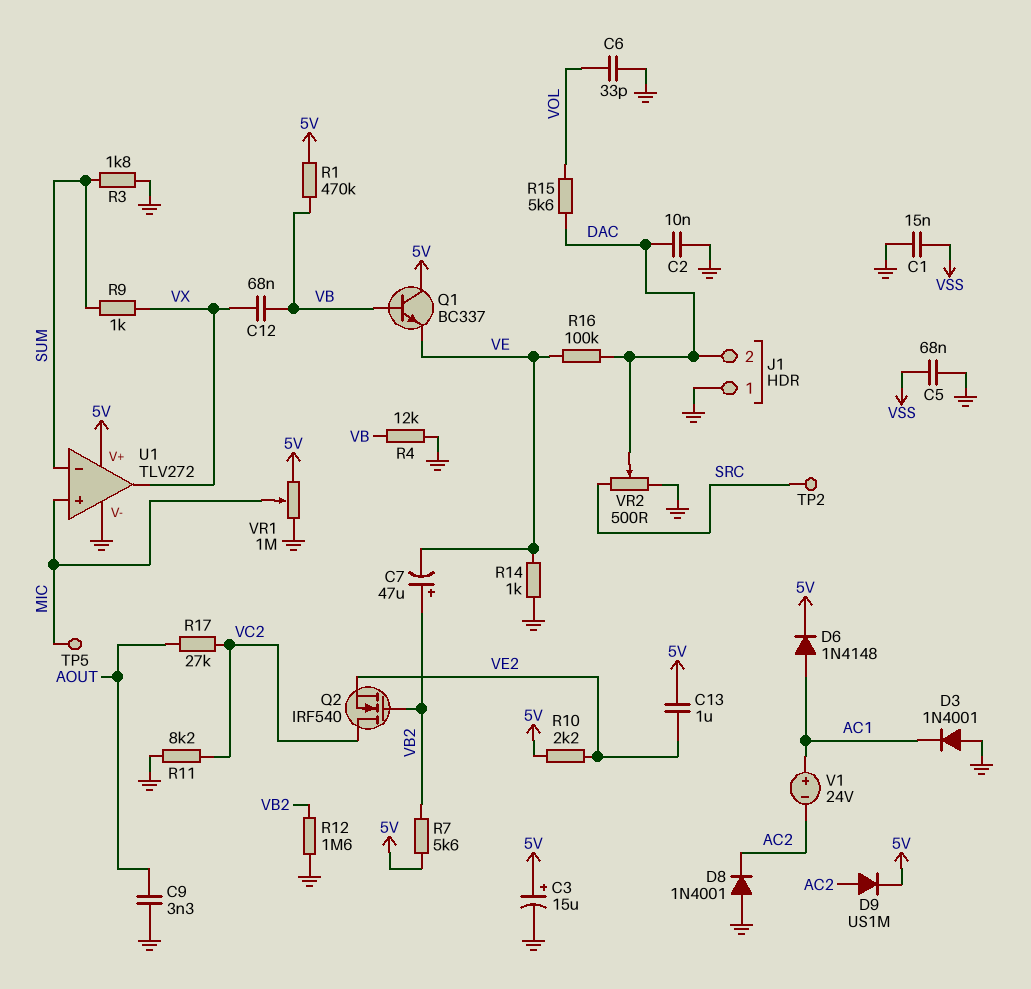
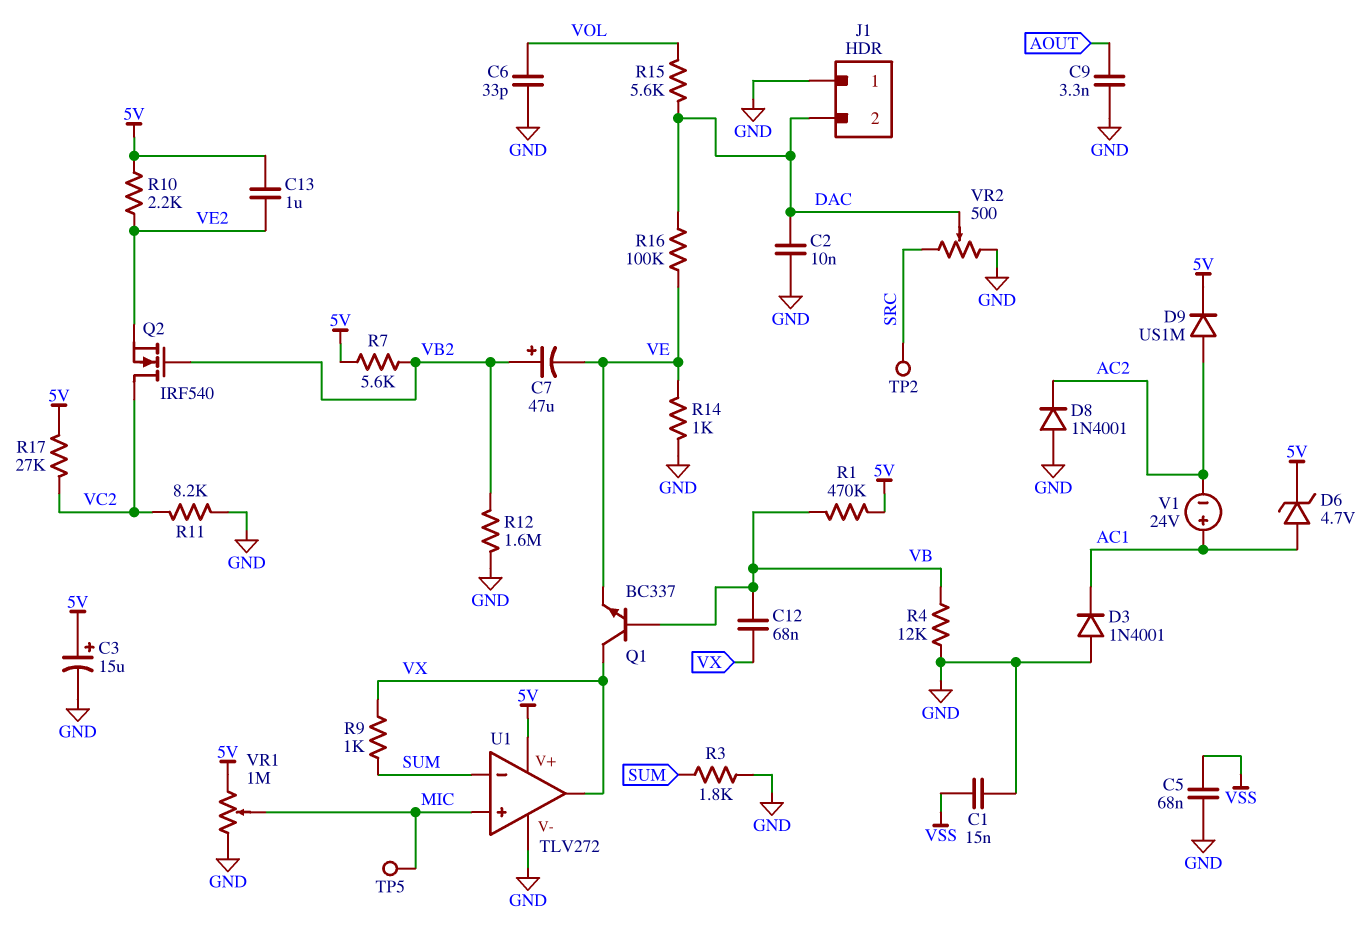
D6: diode 1N4148 (A AC1, K 5V) -> zener 4.7V (A AC1, K 5V)
Q1: NPN BC337 (B VB, C 5V, E VE) -> NPN BC337 (B VB, C VX, E VE)
R17: 27k (AOUT, VC2) -> 27k (5V, VC2)

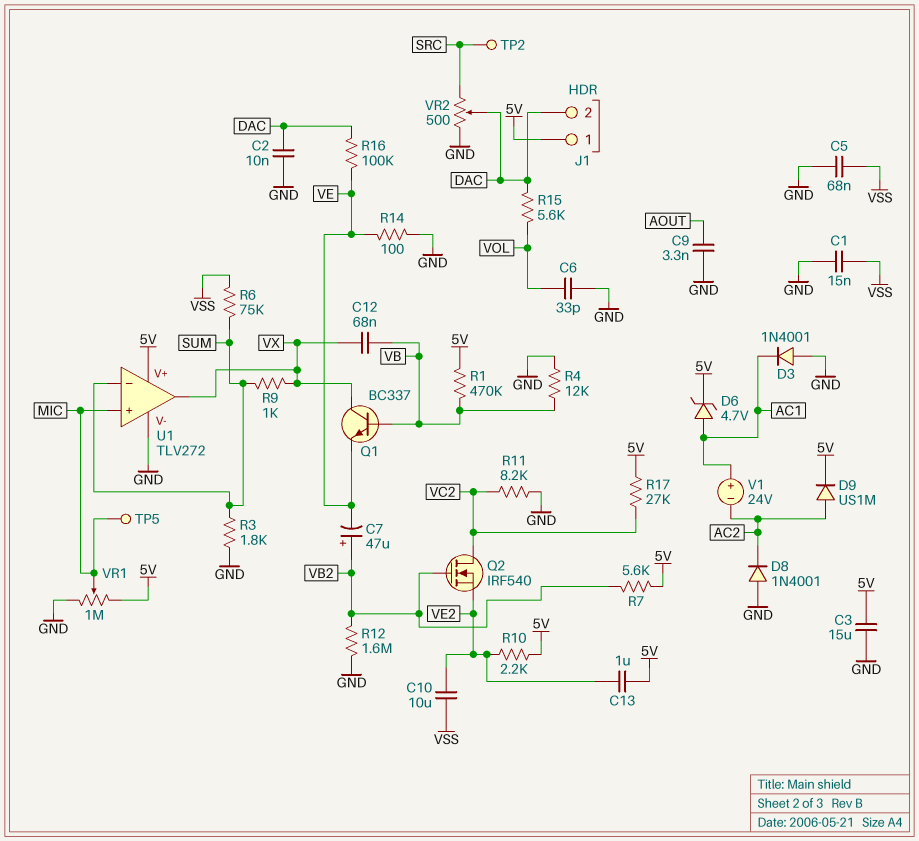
C3: 15uF (plus 5V, minus GND) -> 15uF (5V, GND)
C10: none -> 10uF (VE2, VSS)
J1 pin 1: GND -> 5V
R6: none -> 75k (SUM, VSS)
R14: 1k (GND, VE) -> 100 (GND, VE)

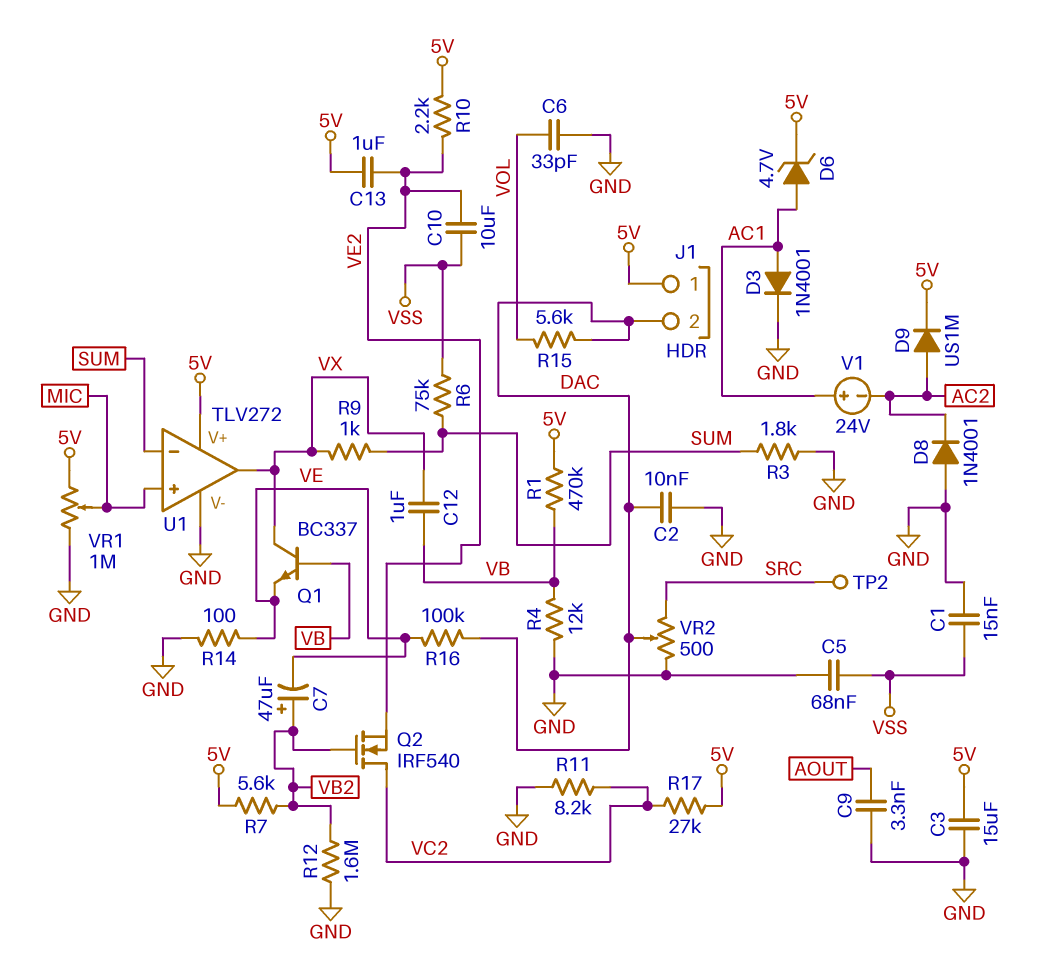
C12: 68nF (VB, VX) -> 1uF (VB, VX)
D3: diode 1N4001 (A GND, K AC1) -> diode 1N4001 (A AC1, K GND)
TP5: test point (MIC) -> none

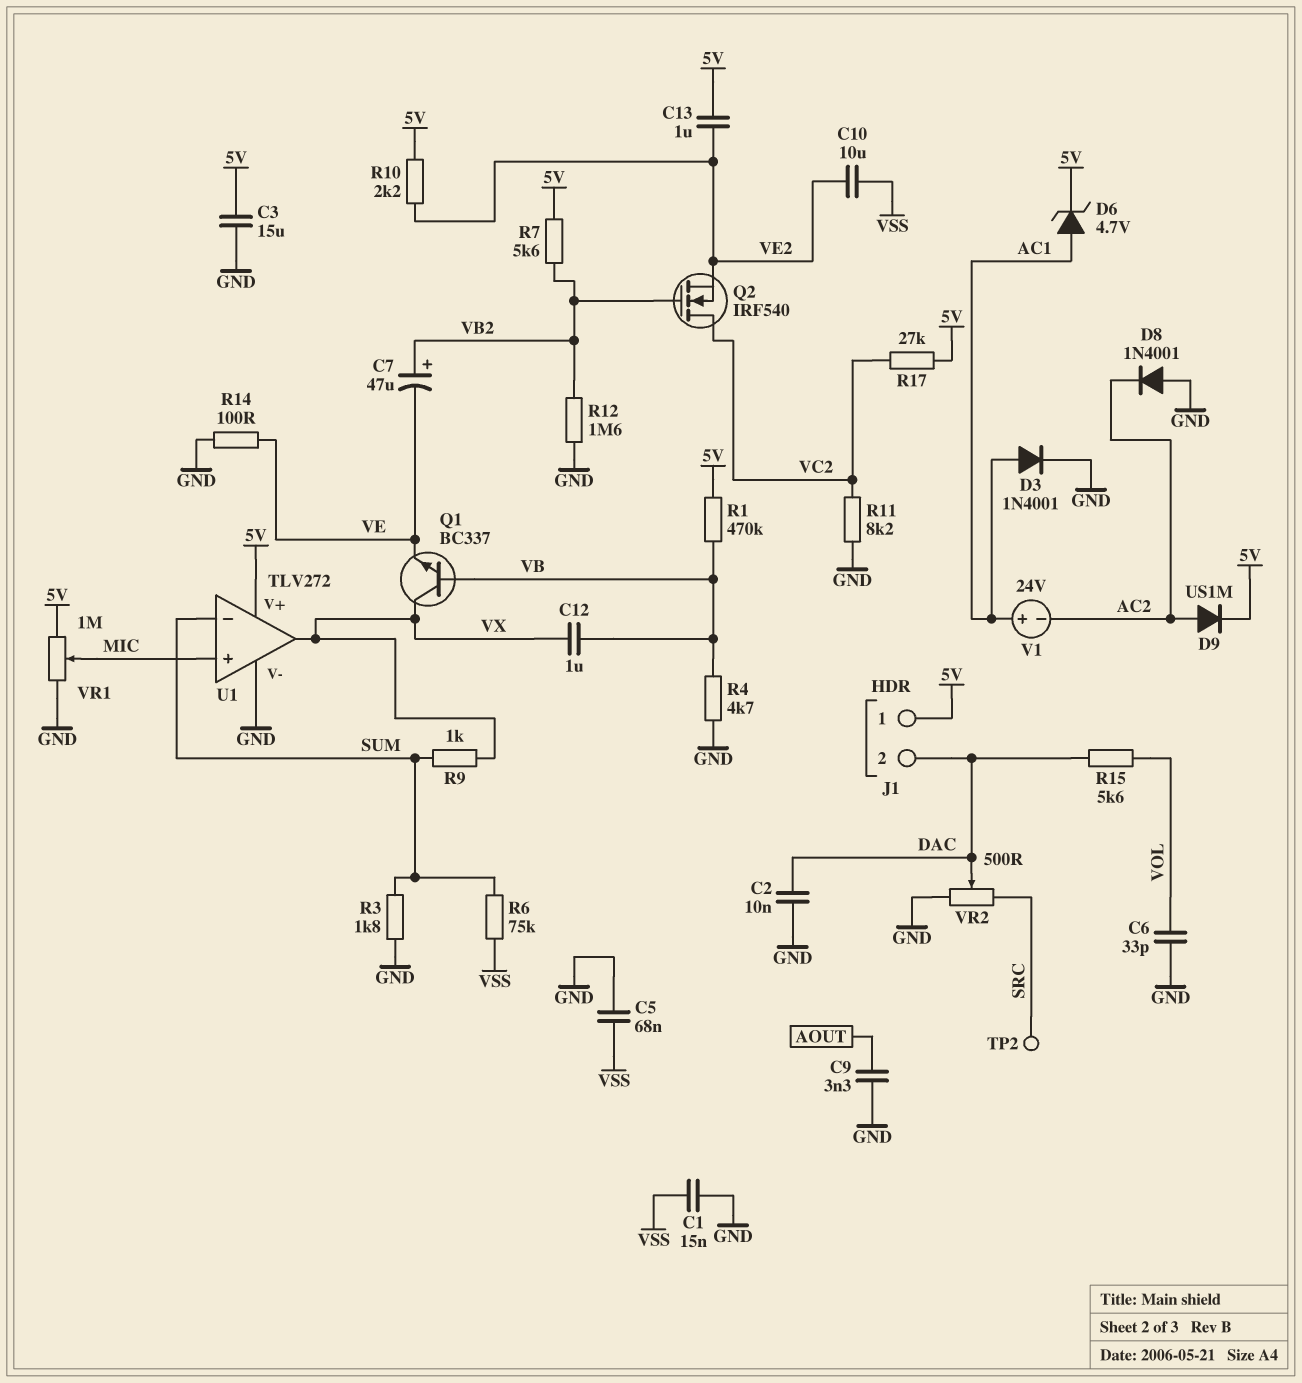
R4: 12k (GND, VB) -> 4.7k (GND, VB)
R16: 100k (DAC, VE) -> none

